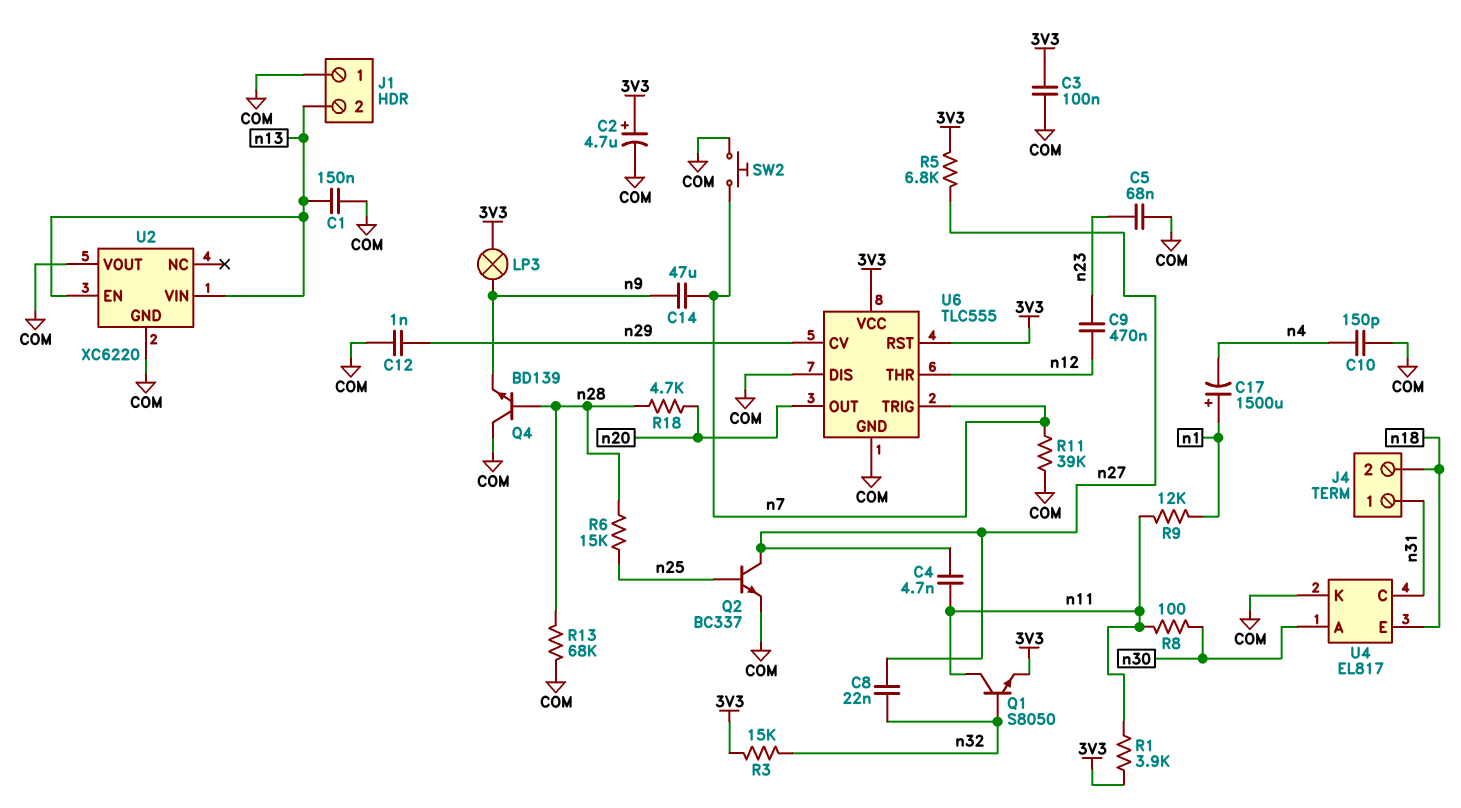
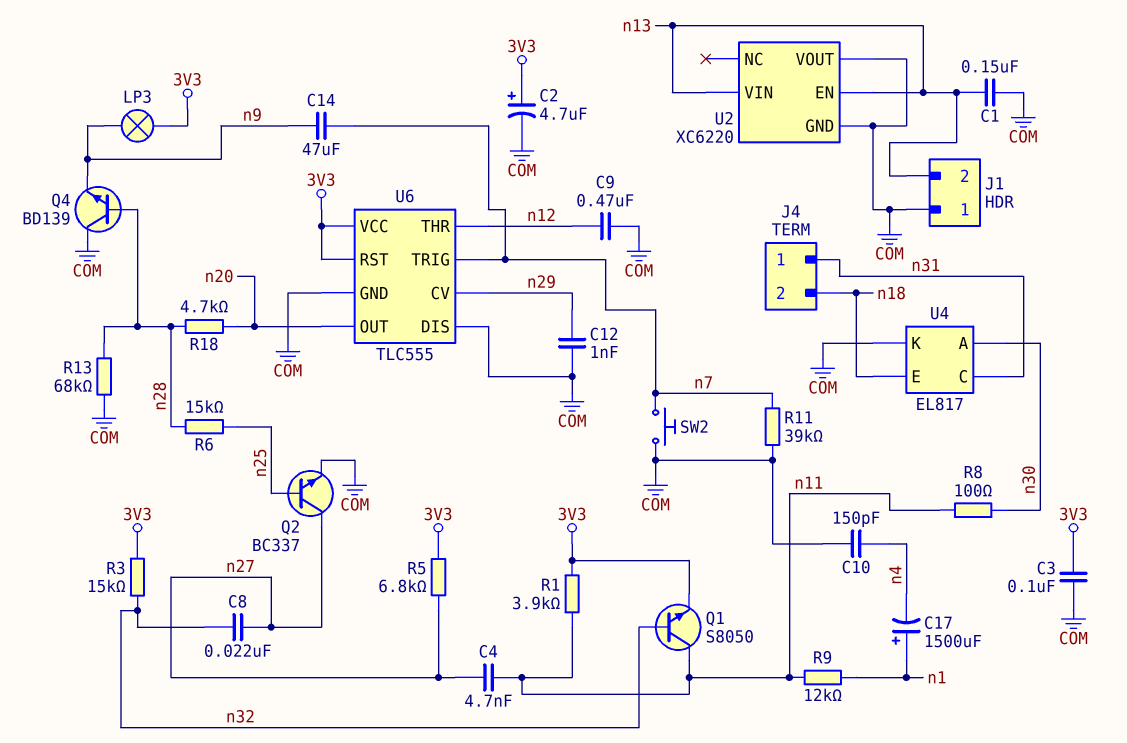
C5: 68nF (COM, n23) -> none
C9: 470nF (n12, n23) -> 470nF (COM, n12)

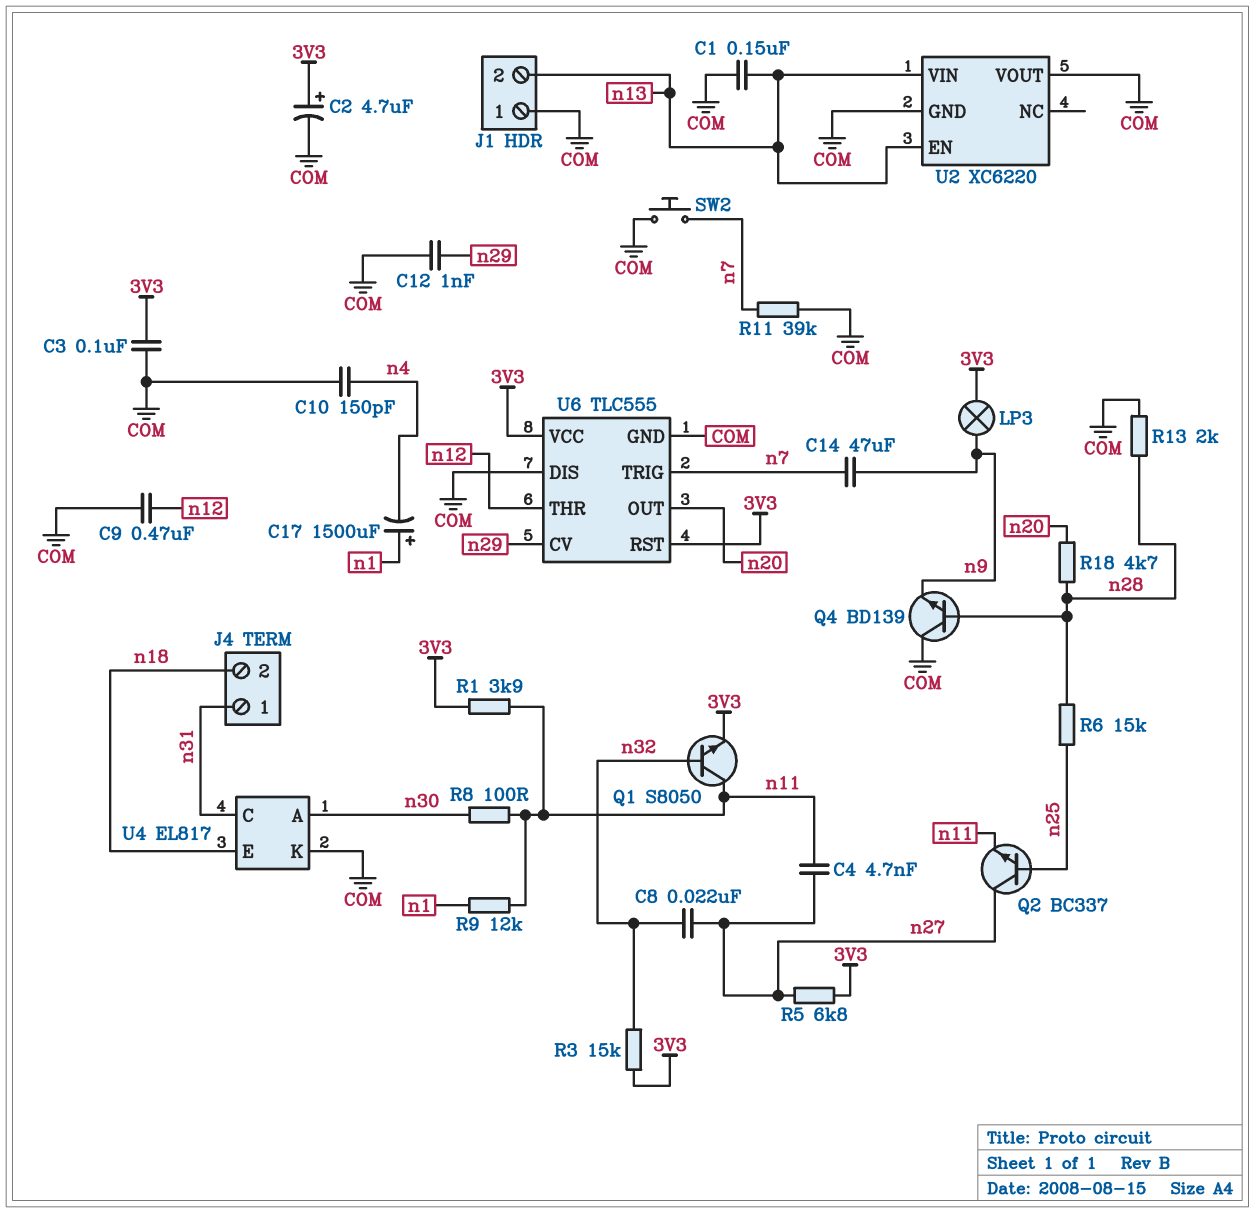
Q2: NPN BC337 (B n25, C n27, E COM) -> NPN BC337 (B n25, C n27, E n11)
R13: 68k (COM, n28) -> 2k (COM, n28)

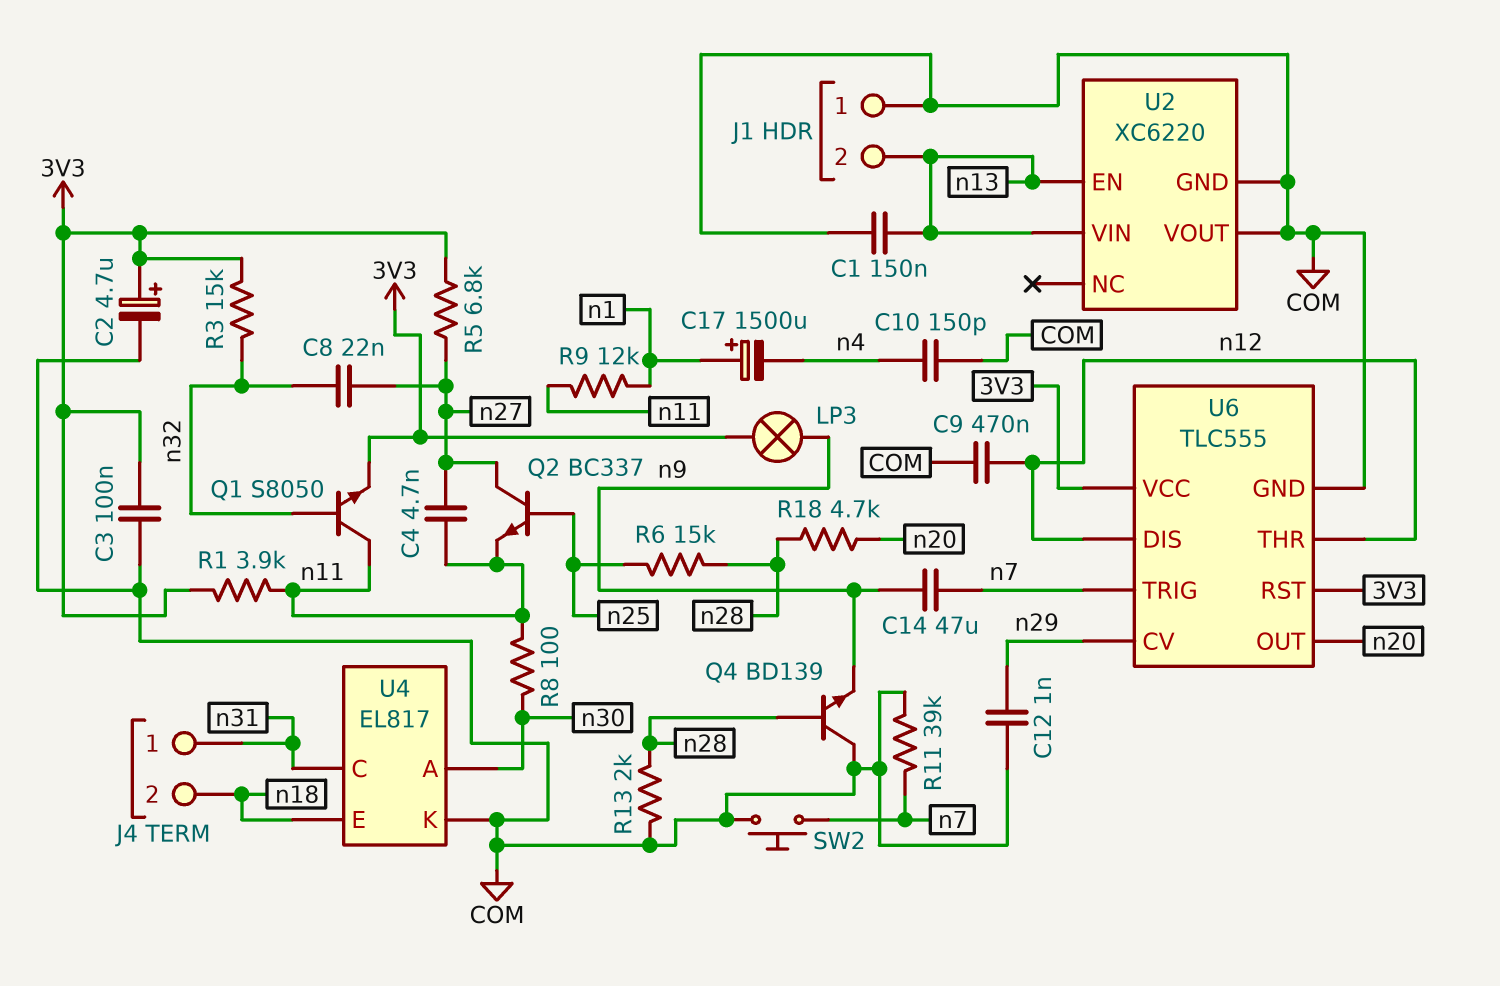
U6 pin DIS: COM -> n12

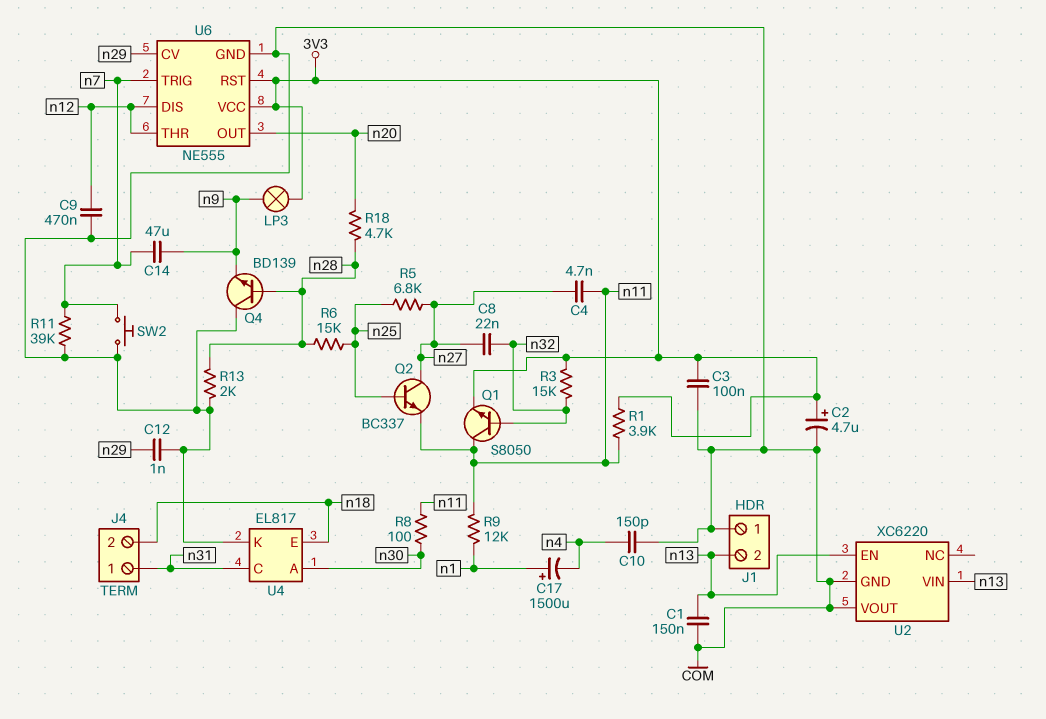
R5: 6.8k (3V3, n27) -> 6.8k (n25, n27)
U6: TLC555 -> NE555

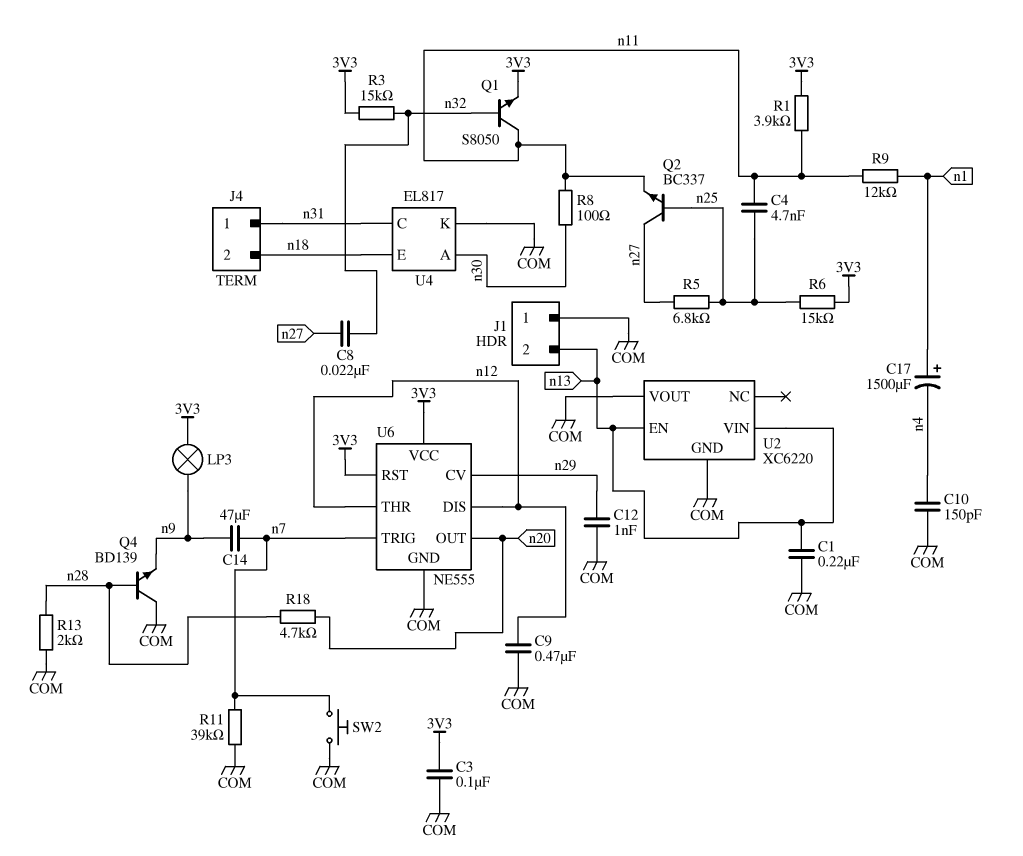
C1: 150nF (COM, n13) -> 220nF (COM, n13)
C2: 4.7uF (plus 3V3, minus COM) -> none
C4: 4.7nF (n11, n27) -> 4.7nF (n11, n25)
R6: 15k (n25, n28) -> 15k (3V3, n25)

